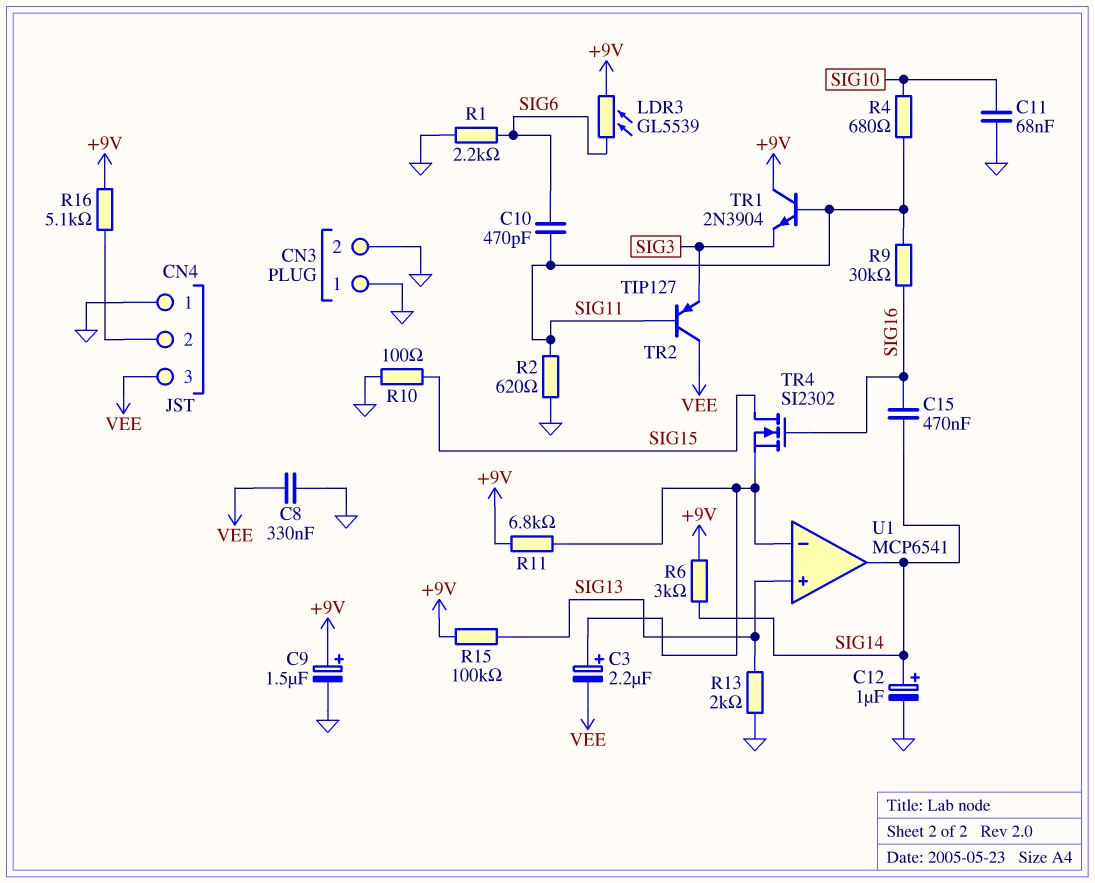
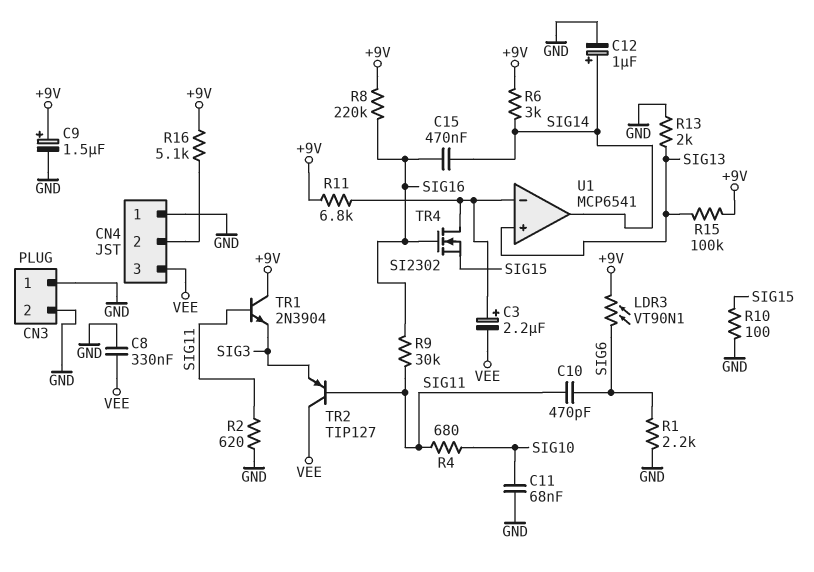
LDR3: GL5539 (+9V, SIG6) -> VT90N1 (+9V, SIG6)
R8: none -> 220k (+9V, SIG16)
TR4: NMOS SI2302 (G SIG16, D SIG15, S U1/in-) -> NMOS SI2302 (G SIG16, D U1/in-, S SIG15)

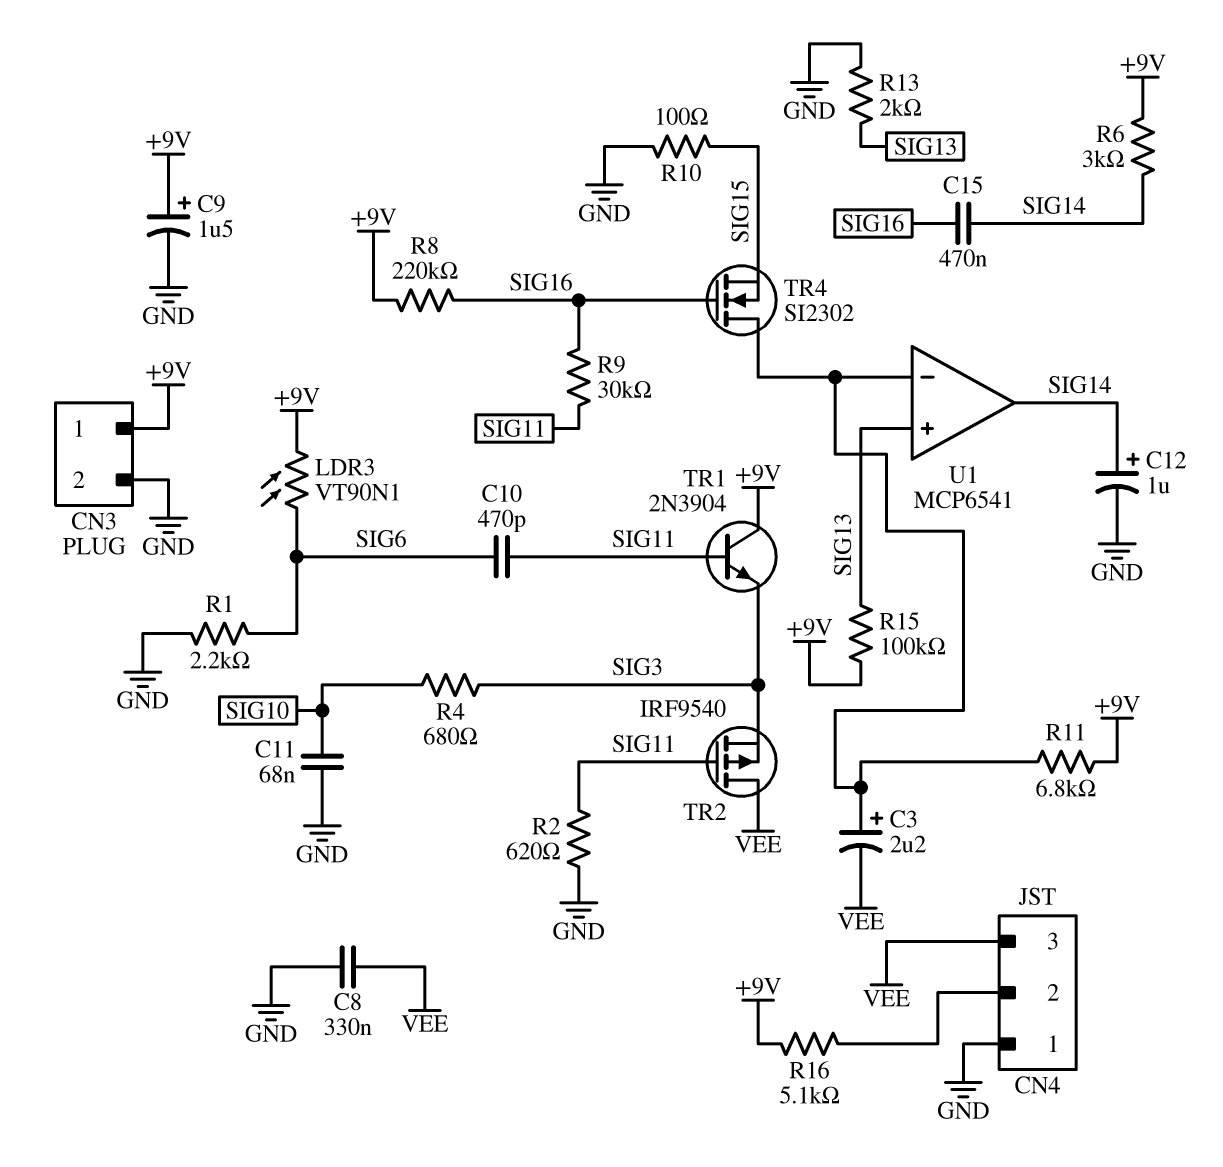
CN3 pin 1: GND -> +9V
R4: 680 (SIG10, SIG11) -> 680 (SIG3, SIG10)
TR2: PNP TIP127 (B SIG11, C VEE, E SIG3) -> PMOS IRF9540 (G SIG11, D VEE, S SIG3)

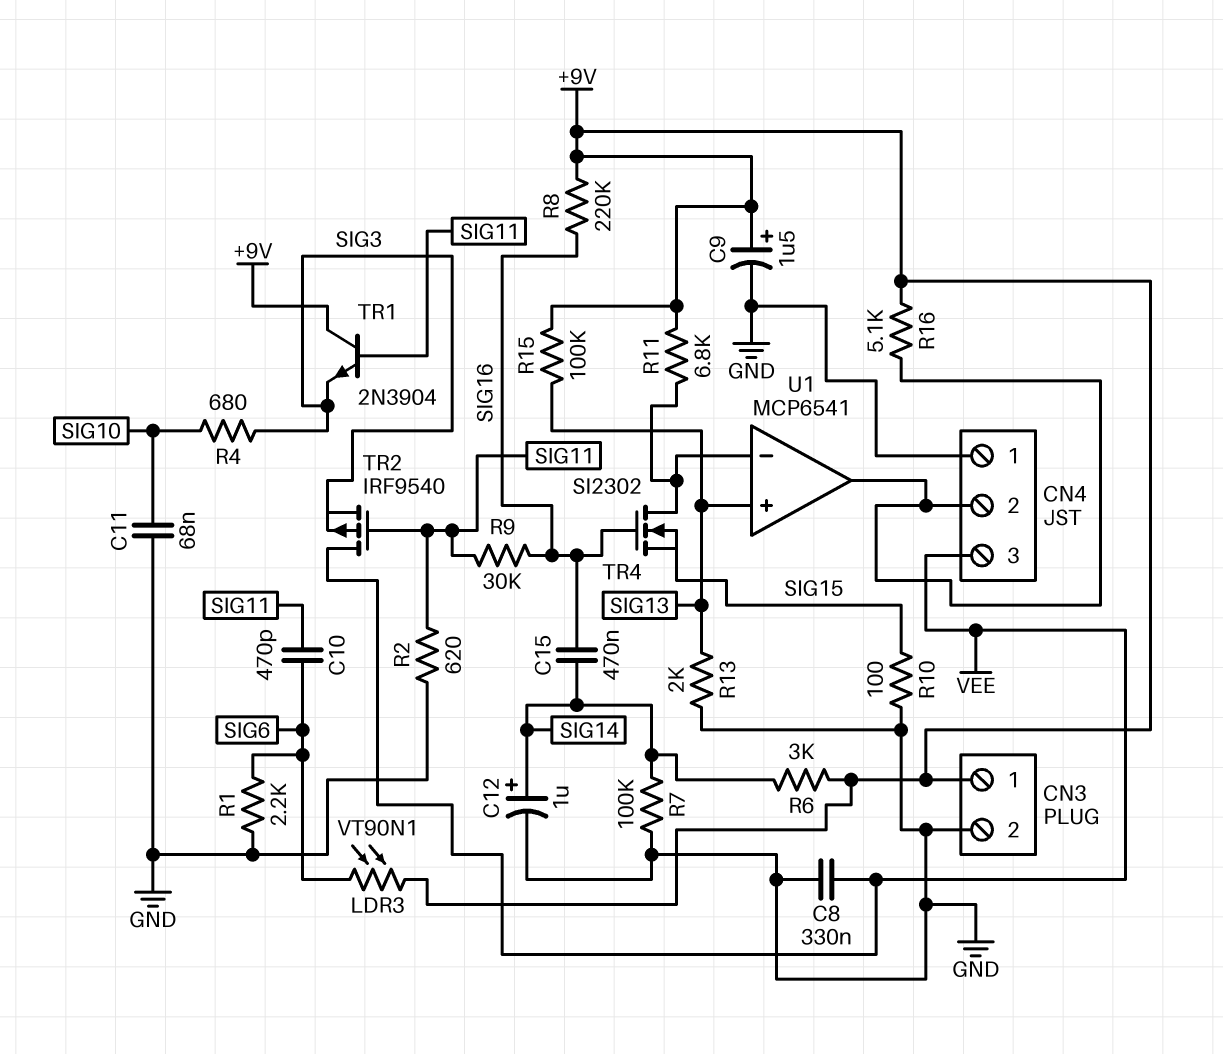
C3: 2.2uF (plus U1/in-, minus VEE) -> none
R7: none -> 100k (GND, SIG14)
U1 pin out: SIG14 -> CN4/2

